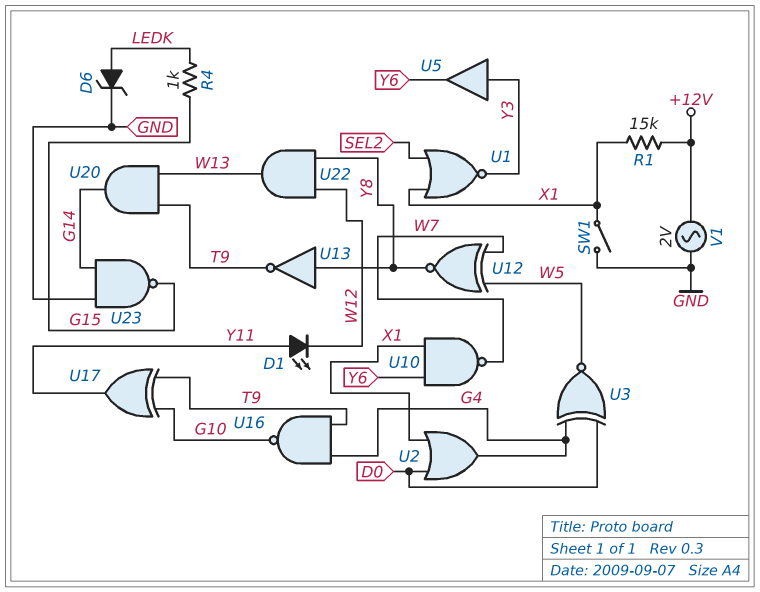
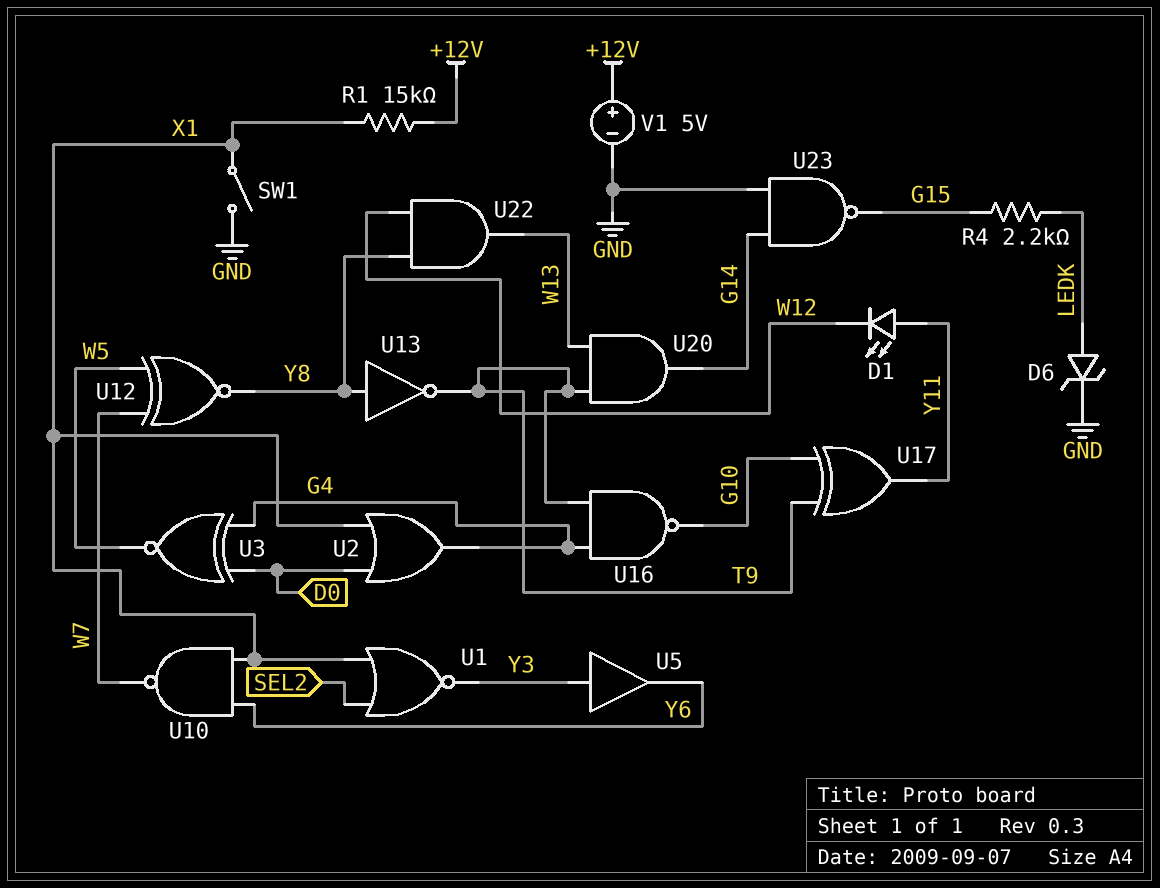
R4: 1k (G15, LEDK) -> 2.2k (G15, LEDK)
V1: AC 2V (+12V, GND) -> 5V (plus +12V, minus GND)

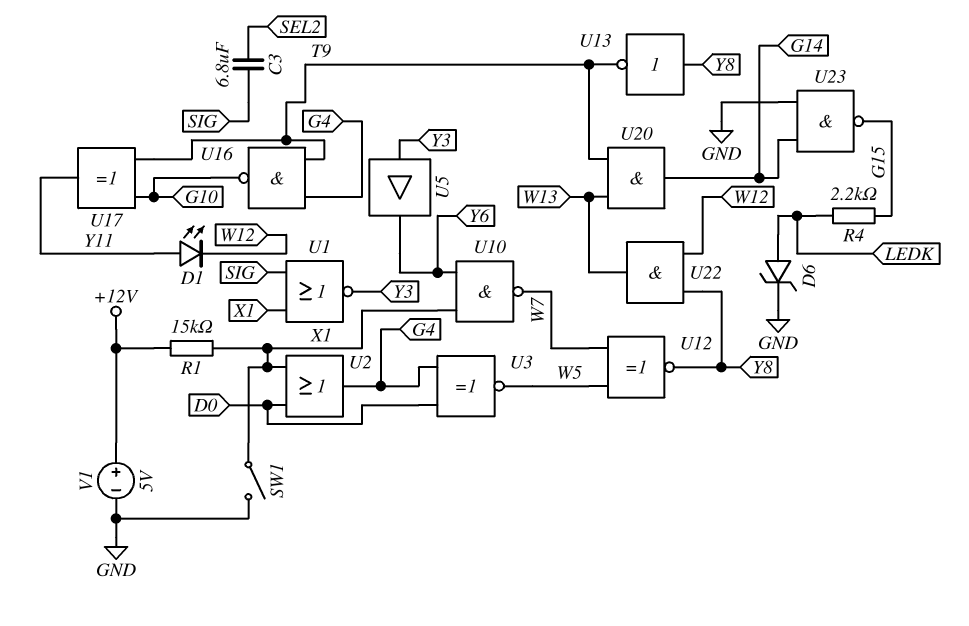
C3: none -> 6.8uF (SEL2, SIG)
U1: NOR (in SEL2, in X1, out Y3) -> NOR (in SIG, in X1, out Y3)

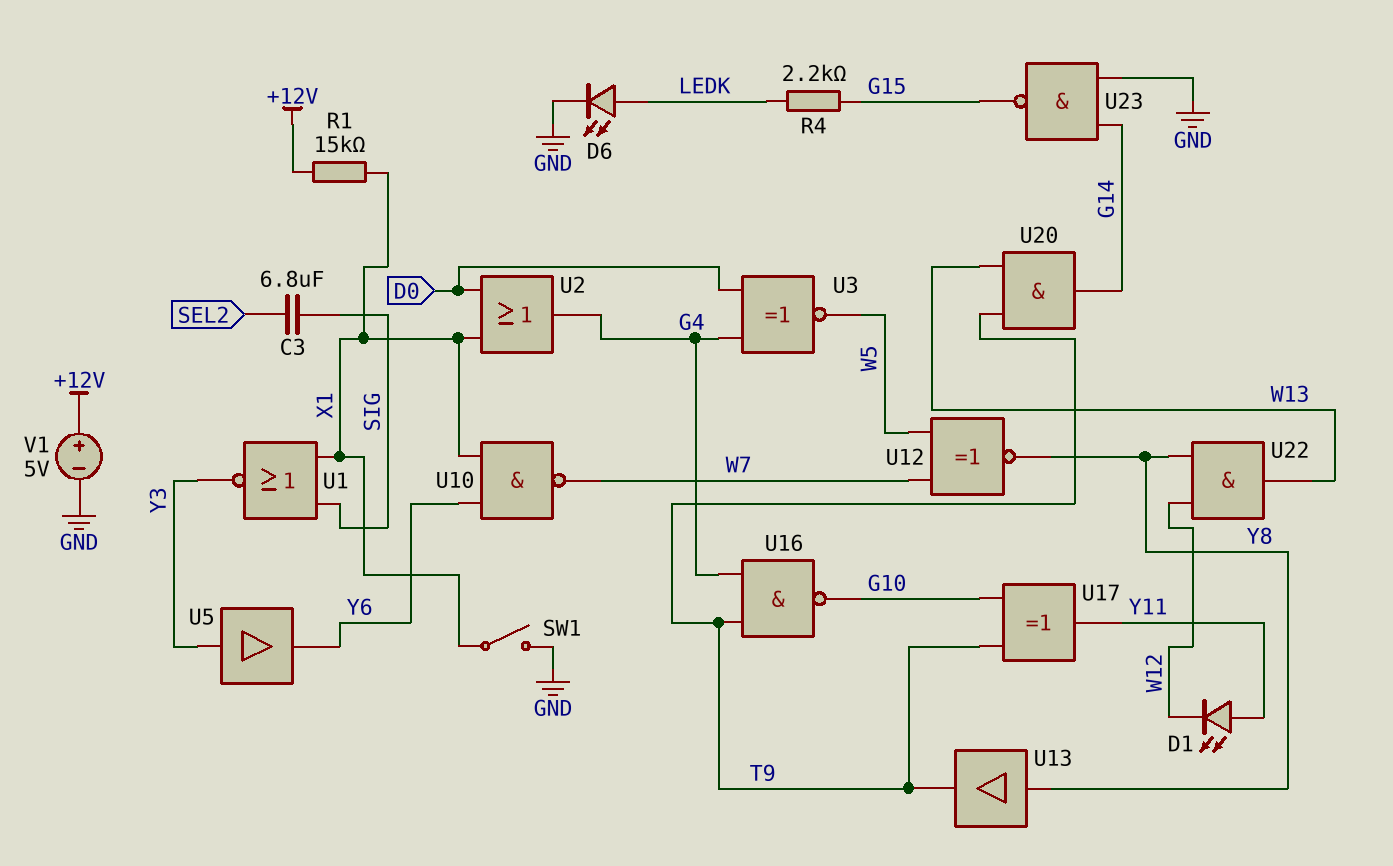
D6: zener (A LEDK, K GND) -> LED (A LEDK, K GND)
U13: NOT (in Y8, out T9) -> buffer (in Y8, out T9)

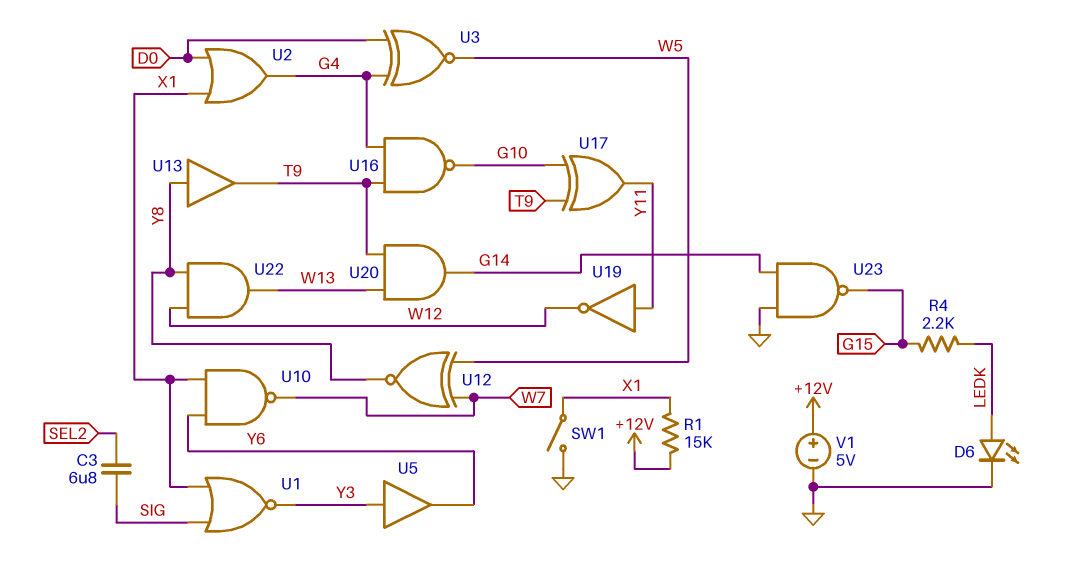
D1: LED (A Y11, K W12) -> none
U19: none -> NOT (in Y11, out W12)

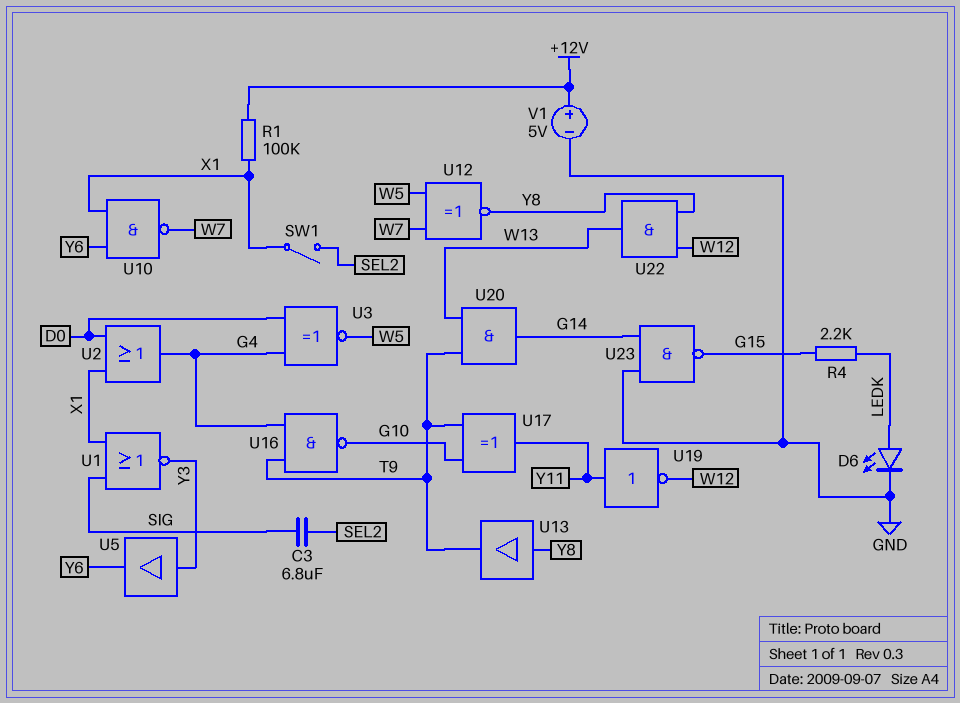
R1: 15k (+12V, X1) -> 100k (+12V, X1)
SW1: switch (GND, X1) -> switch (SEL2, X1)

